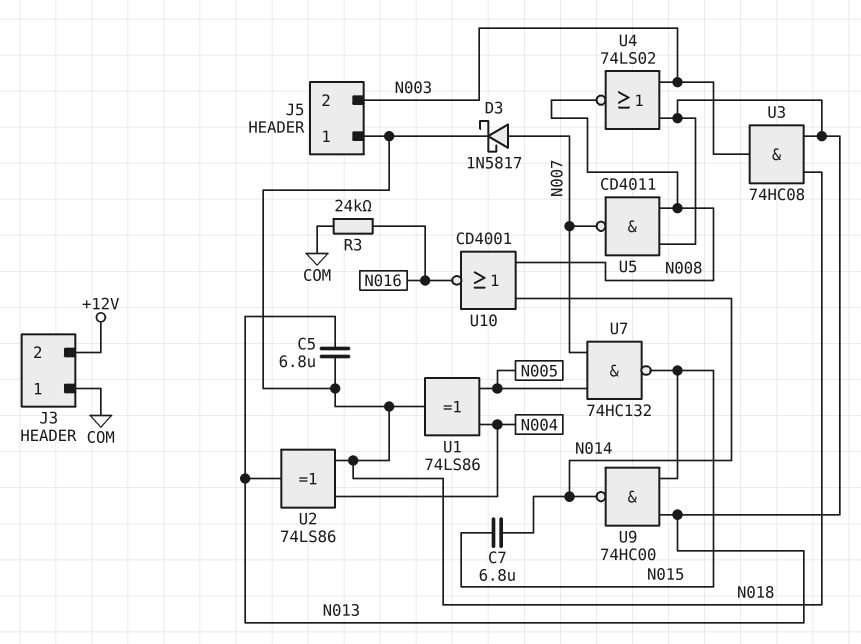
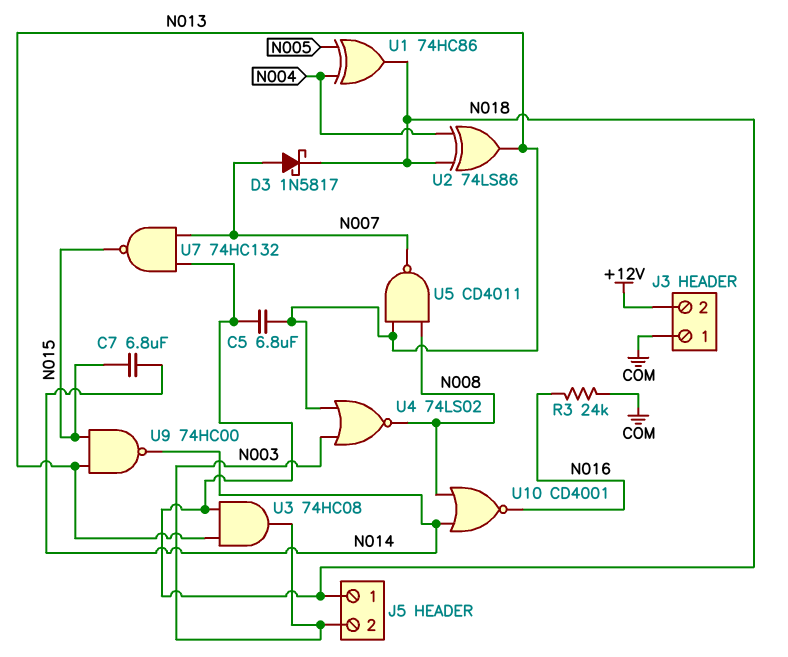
U1: XOR 74LS86 (in N004, in N005, out N018) -> XOR 74HC86 (in N004, in N005, out N018)
U7: NAND 74HC132 (in N005, in N007, out N015) -> NAND 74HC132 (in N007, in N018, out N015)

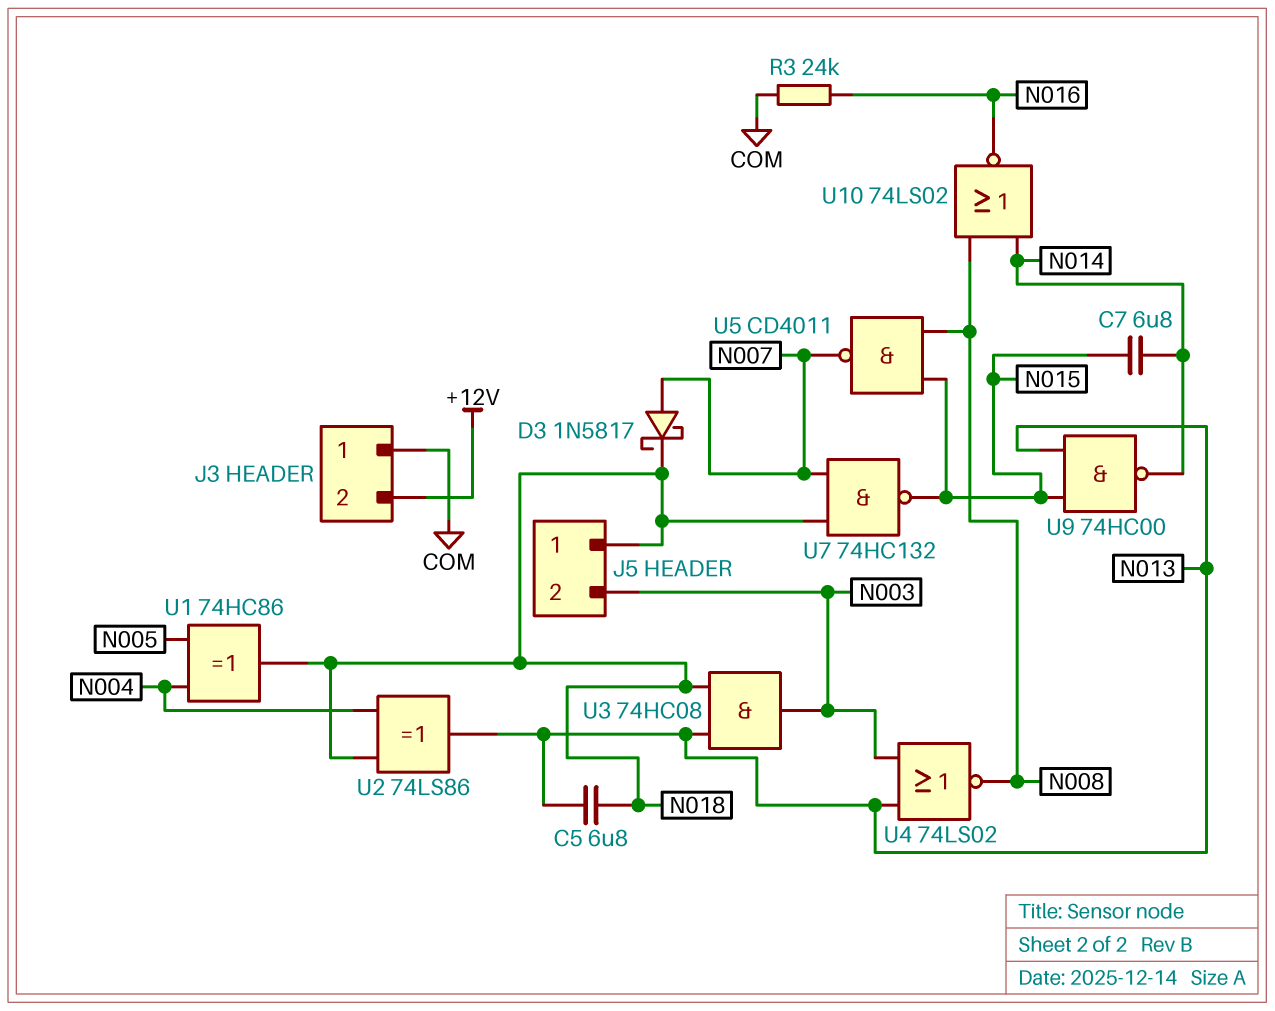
U5: NAND CD4011 (in N008, in N013, out N007) -> NAND CD4011 (in N008, in N015, out N007)
U10: NOR CD4001 (in N008, in N014, out N016) -> NOR 74LS02 (in N008, in N014, out N016)

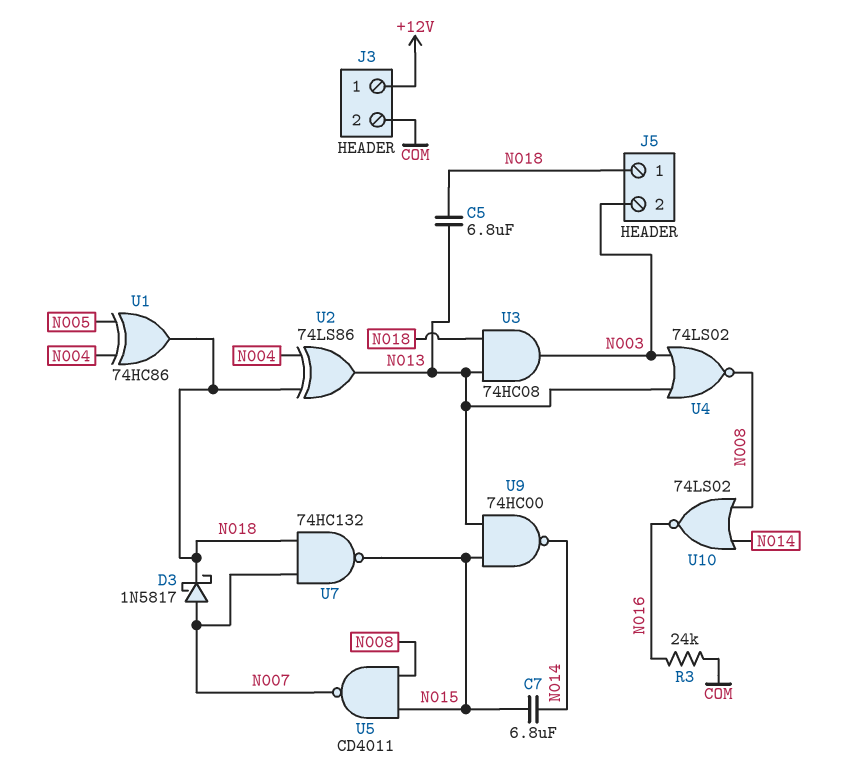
J3 pin 1: COM -> +12V
J3 pin 2: +12V -> COM

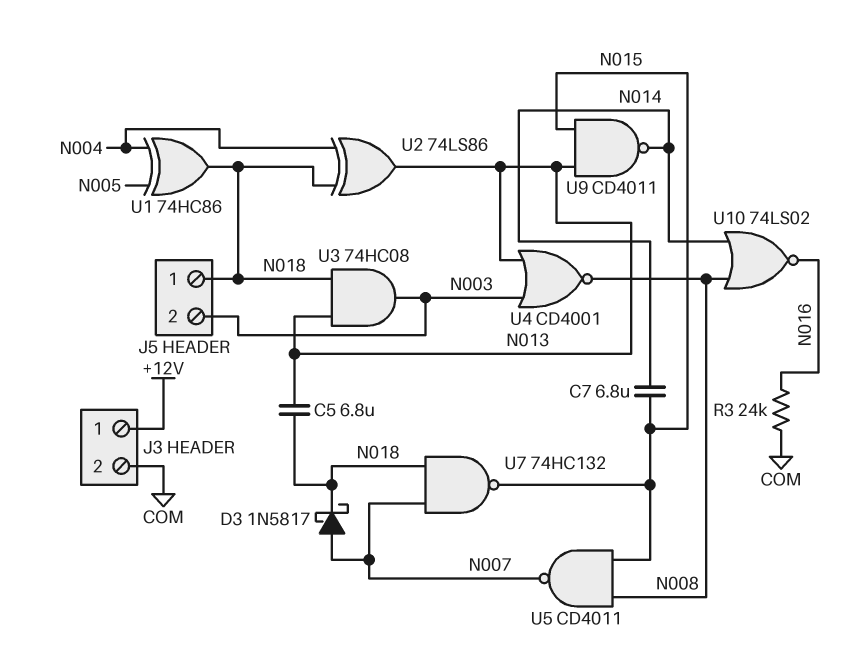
U4: NOR 74LS02 (in N003, in N013, out N008) -> NOR CD4001 (in N003, in N013, out N008)
U9: NAND 74HC00 (in N013, in N015, out N014) -> NAND CD4011 (in N013, in N015, out N014)

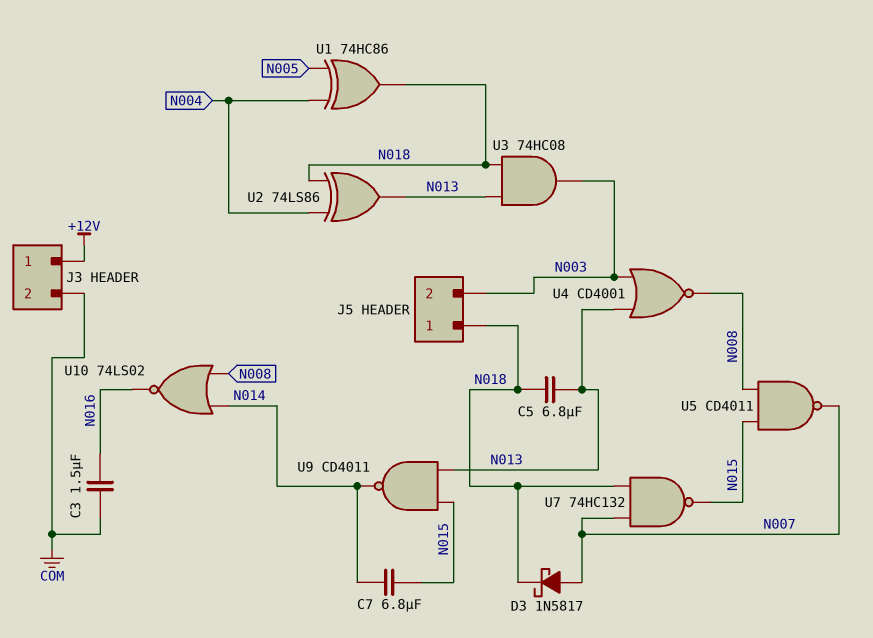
C3: none -> 1.5uF (COM, N016)
R3: 24k (COM, N016) -> none

